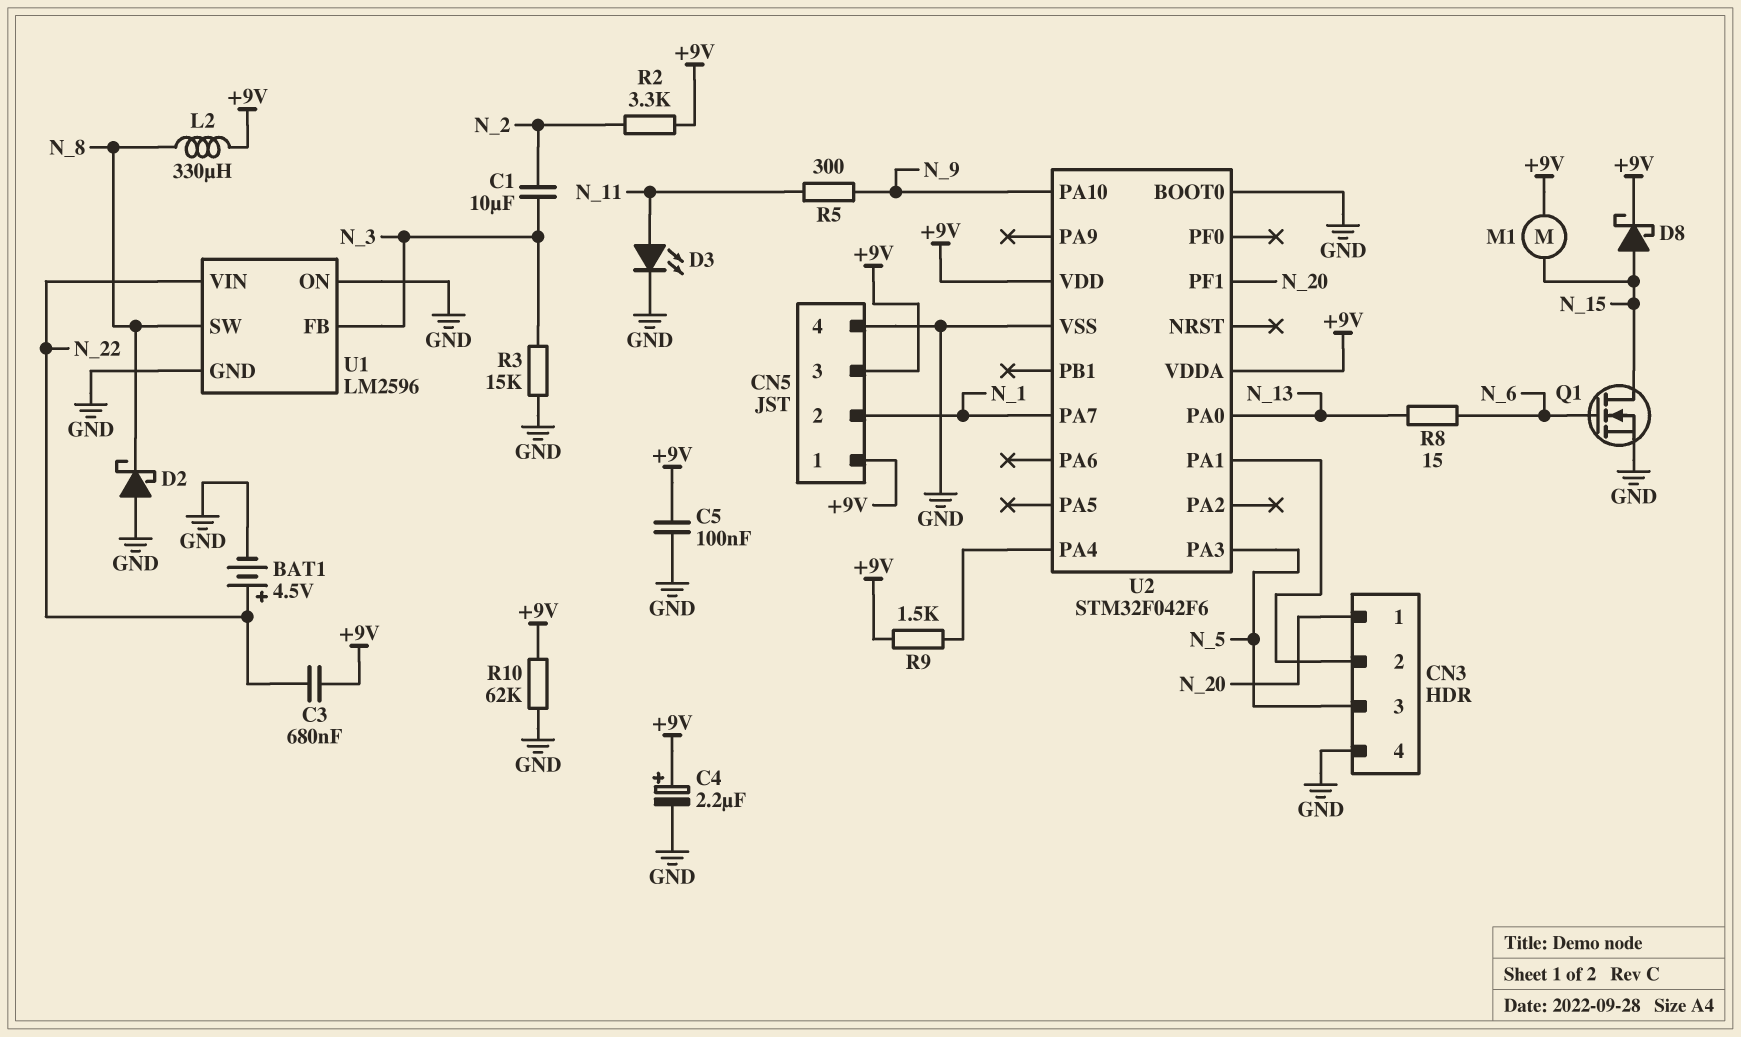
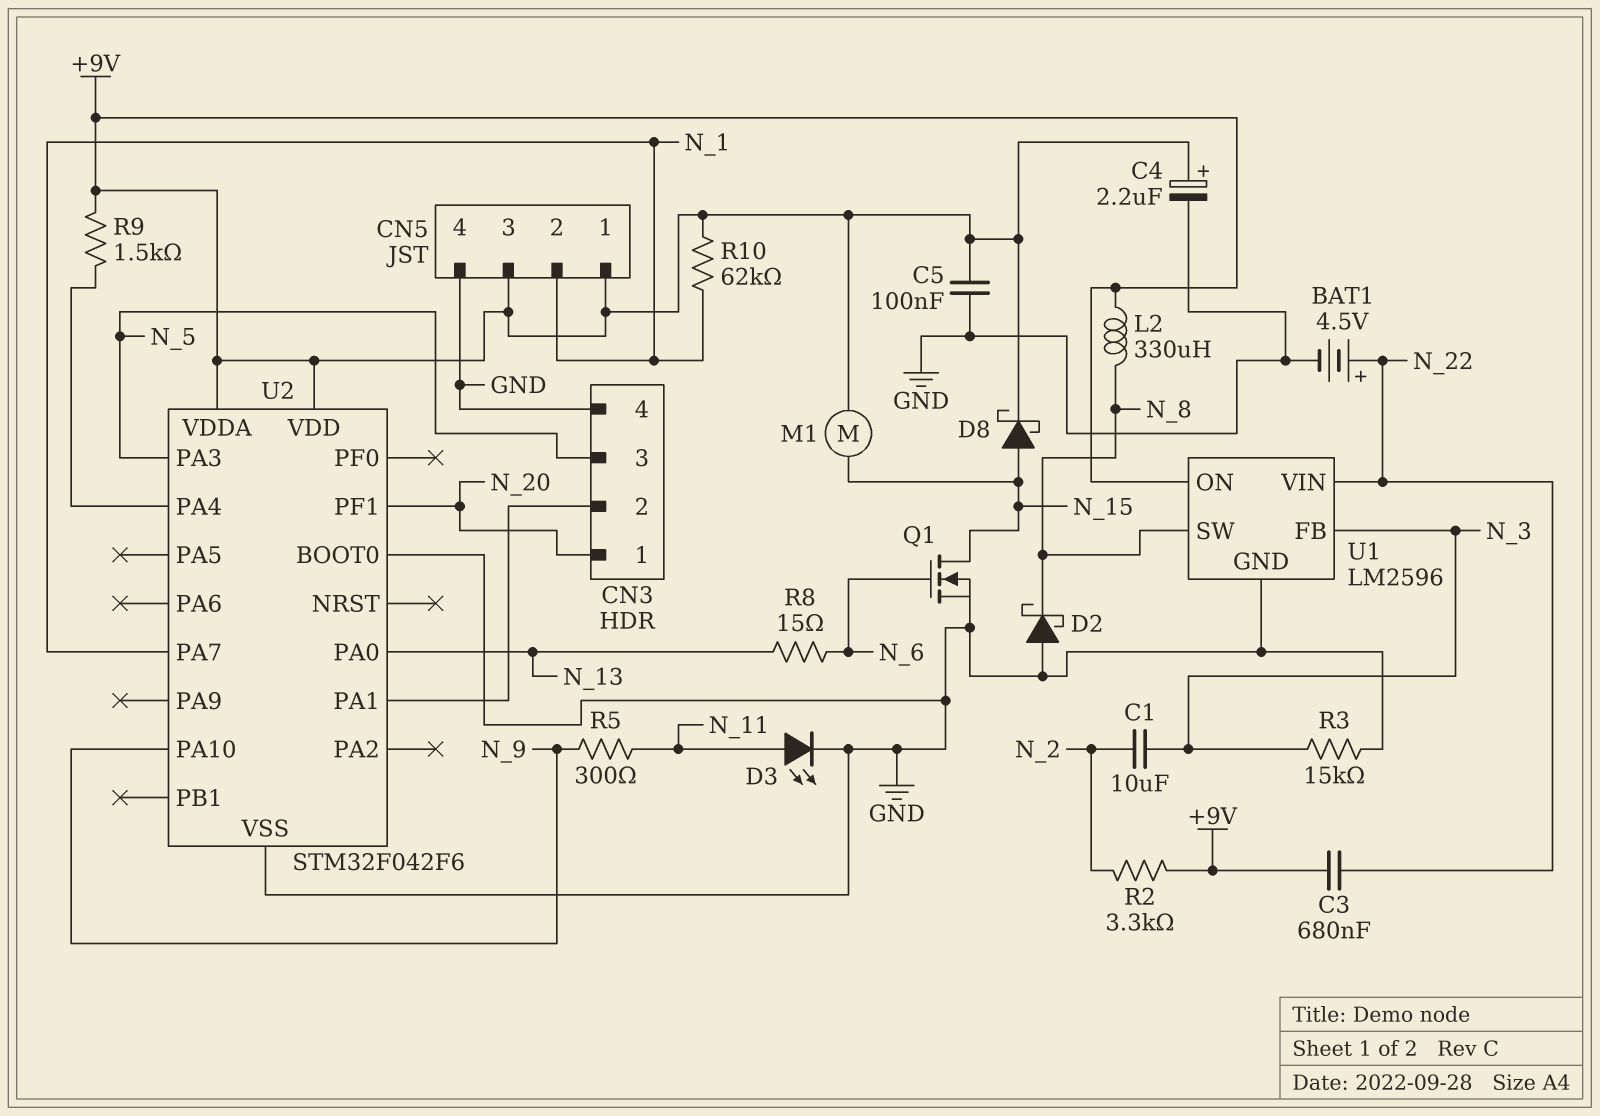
R10: 62k (+9V, GND) -> 62k (+9V, N_1)
U1 pin ON: GND -> +9V

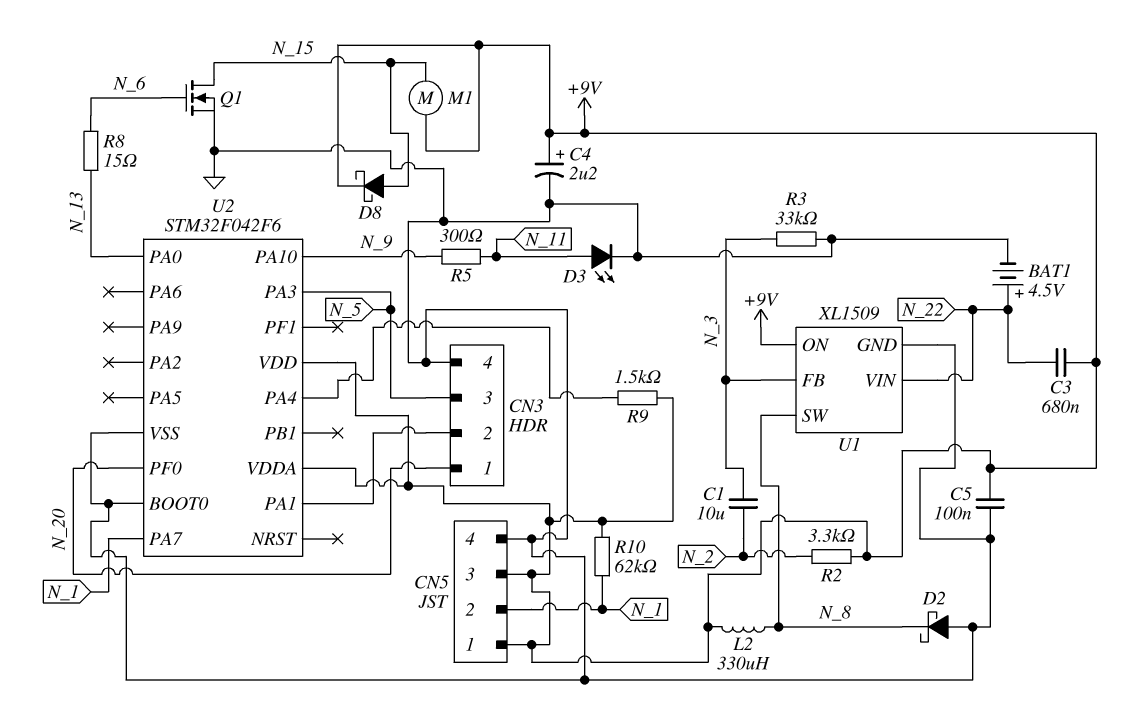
R3: 15k (GND, N_3) -> 33k (GND, N_3)
U1: LM2596 -> XL1509
U2 pin PF0: none -> N_20
U2 pin PF1: N_20 -> none

